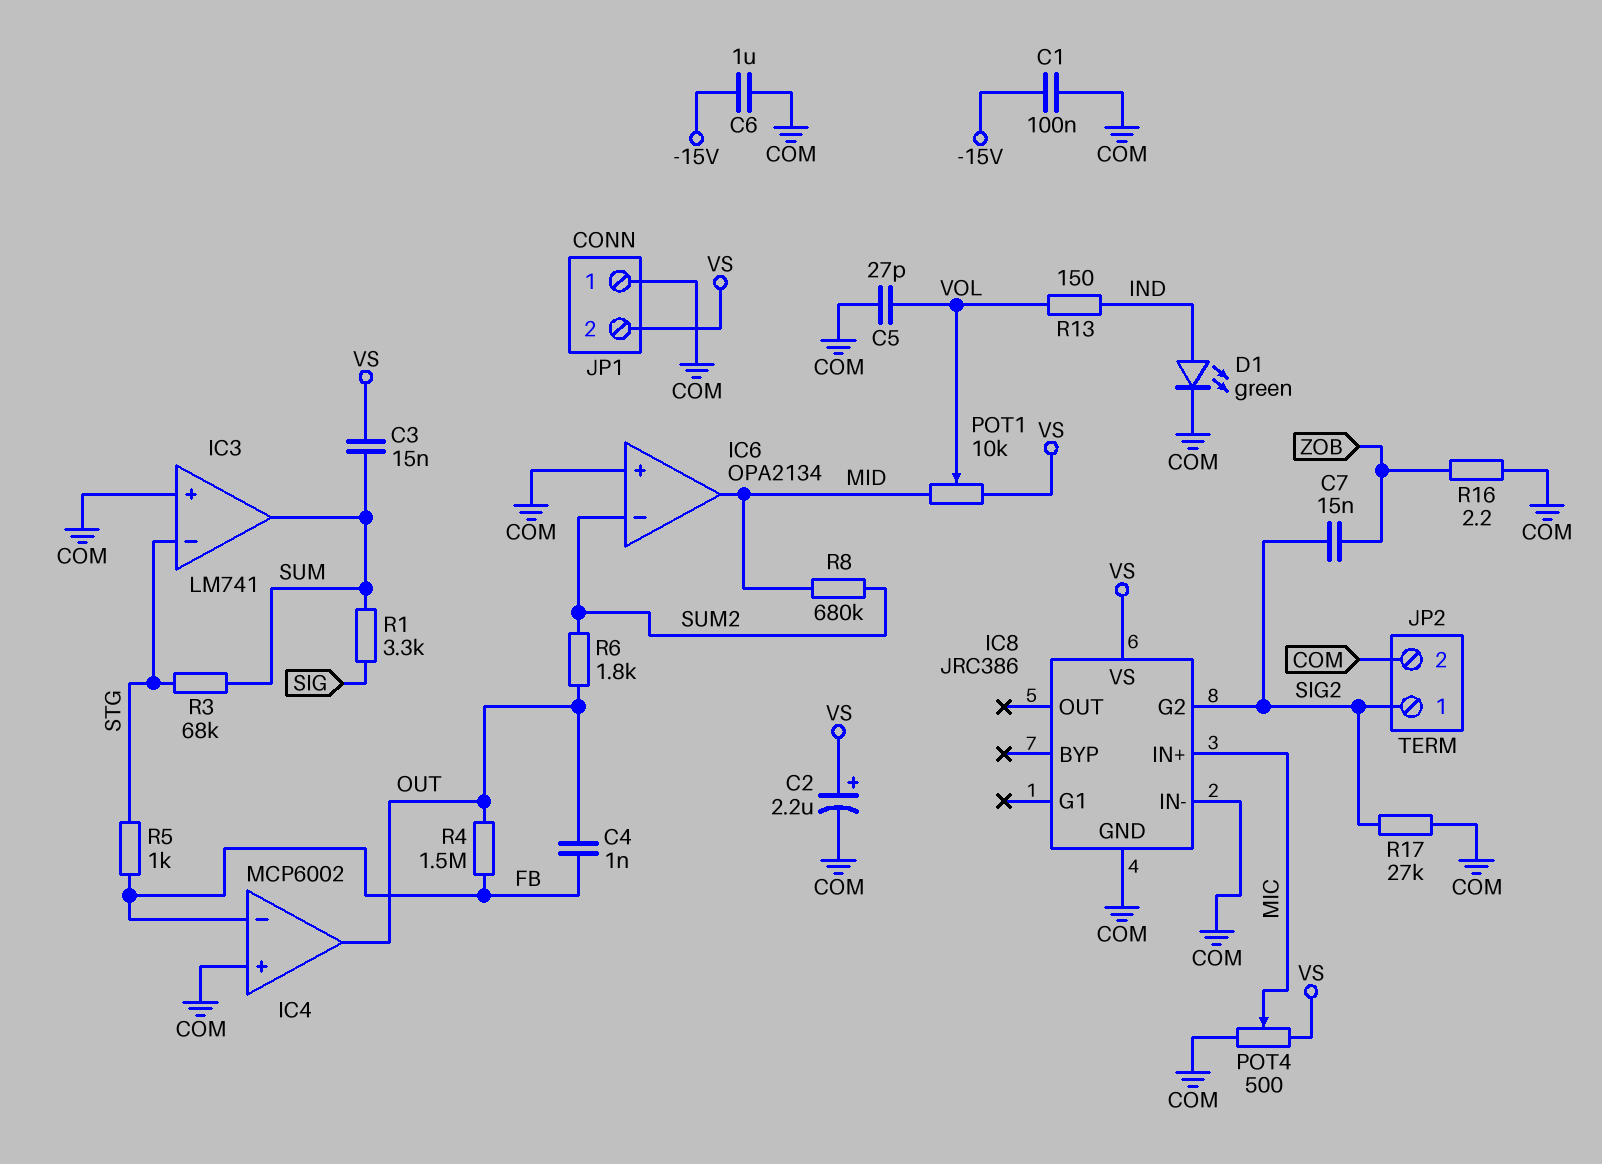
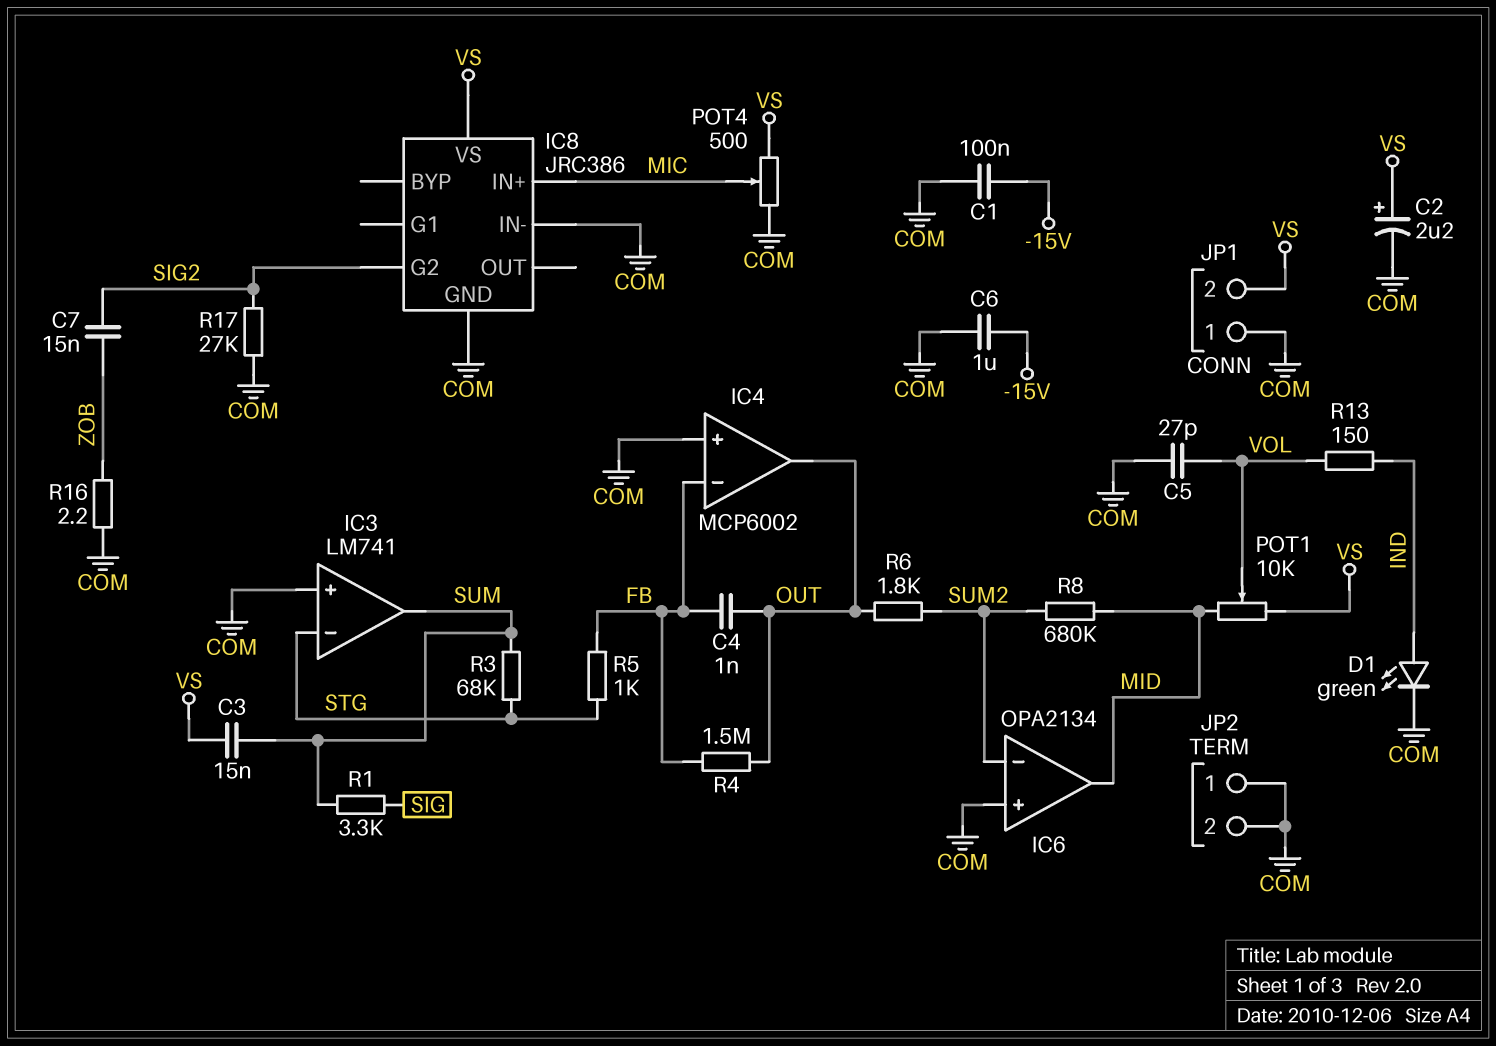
JP2 pin 1: SIG2 -> COM

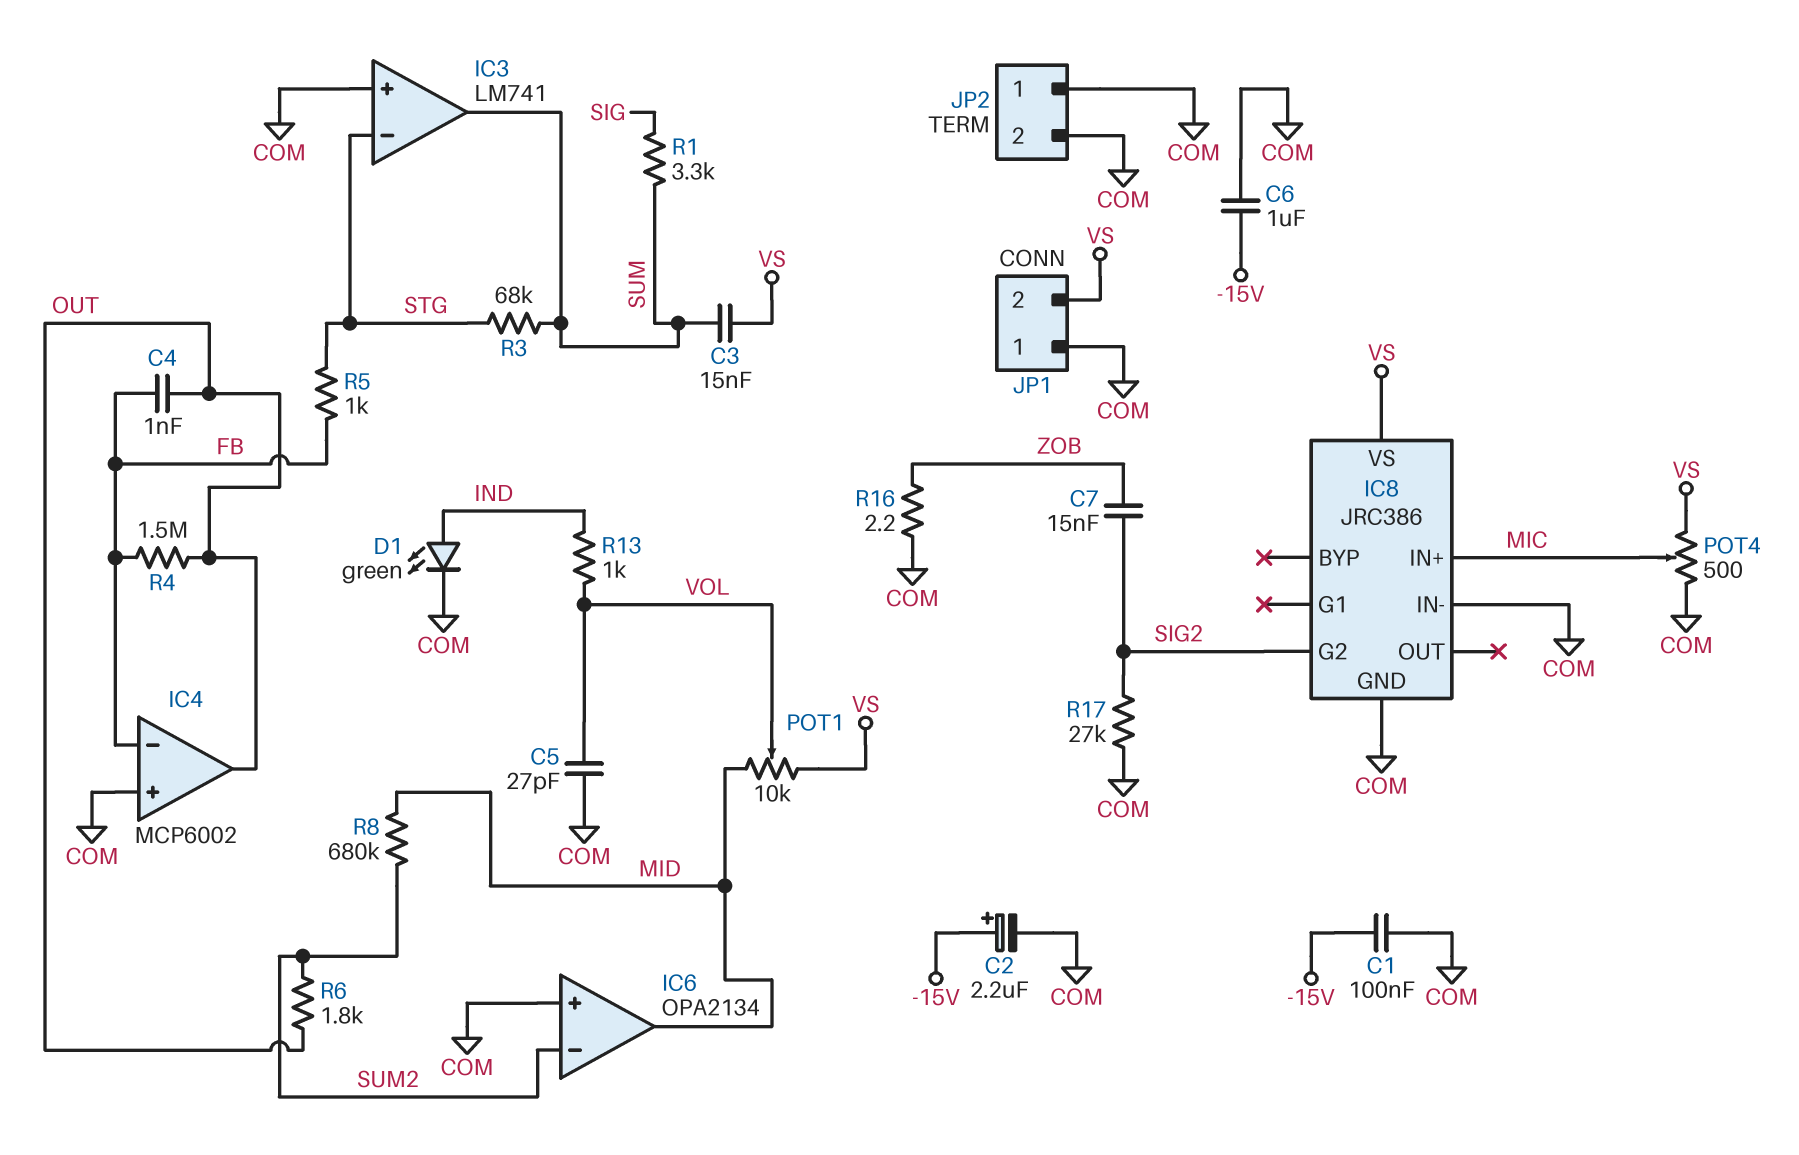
C2: 2.2uF (plus VS, minus COM) -> 2.2uF (plus -15V, minus COM)
R13: 150 (IND, VOL) -> 1k (IND, VOL)

